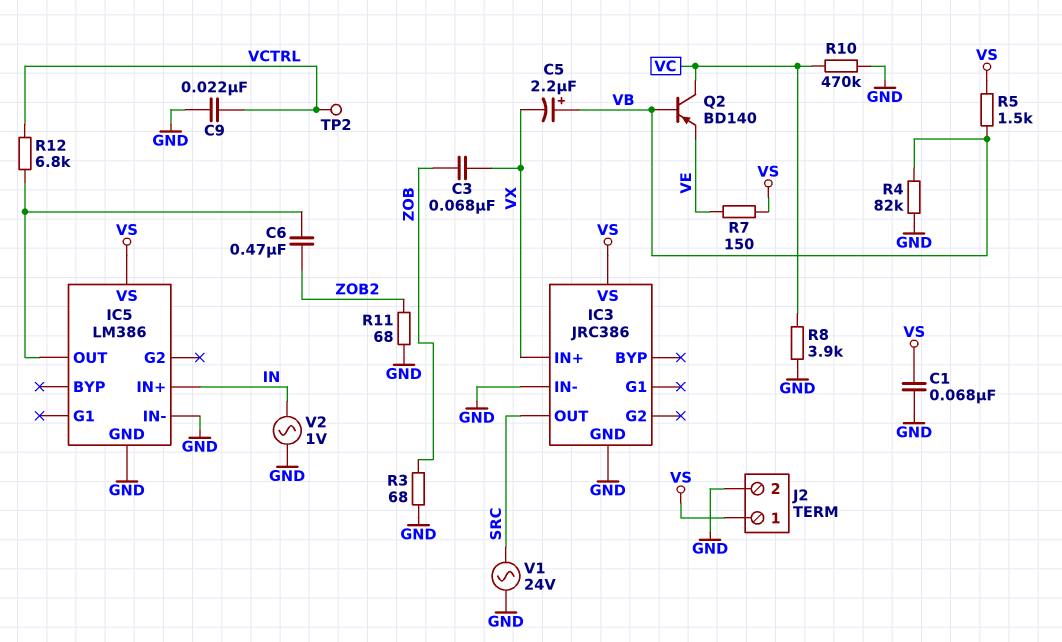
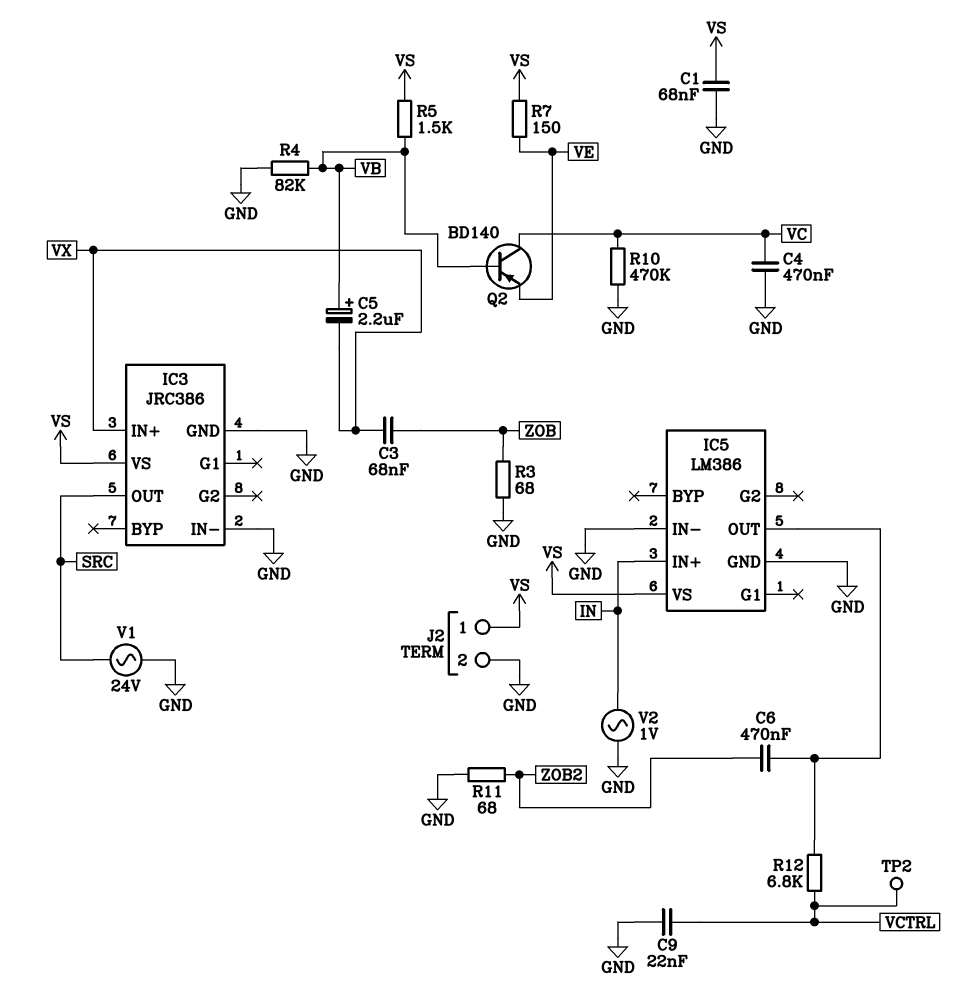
C4: none -> 470nF (GND, VC)
R8: 3.9k (GND, VC) -> none

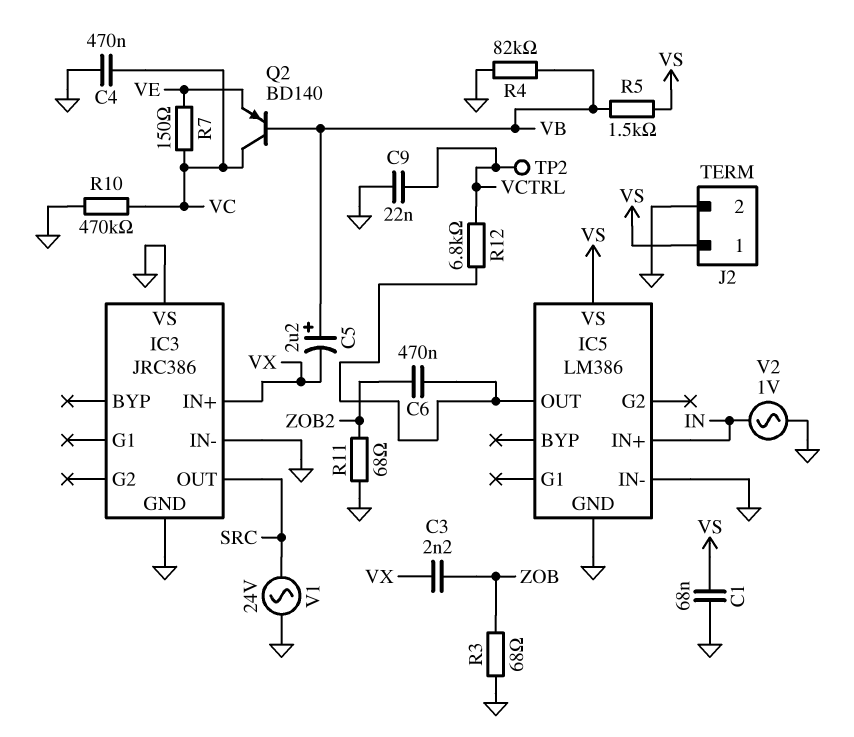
C3: 68nF (VX, ZOB) -> 2.2nF (VX, ZOB)
IC3 pin VS: VS -> GND
R7: 150 (VE, VS) -> 150 (VC, VE)

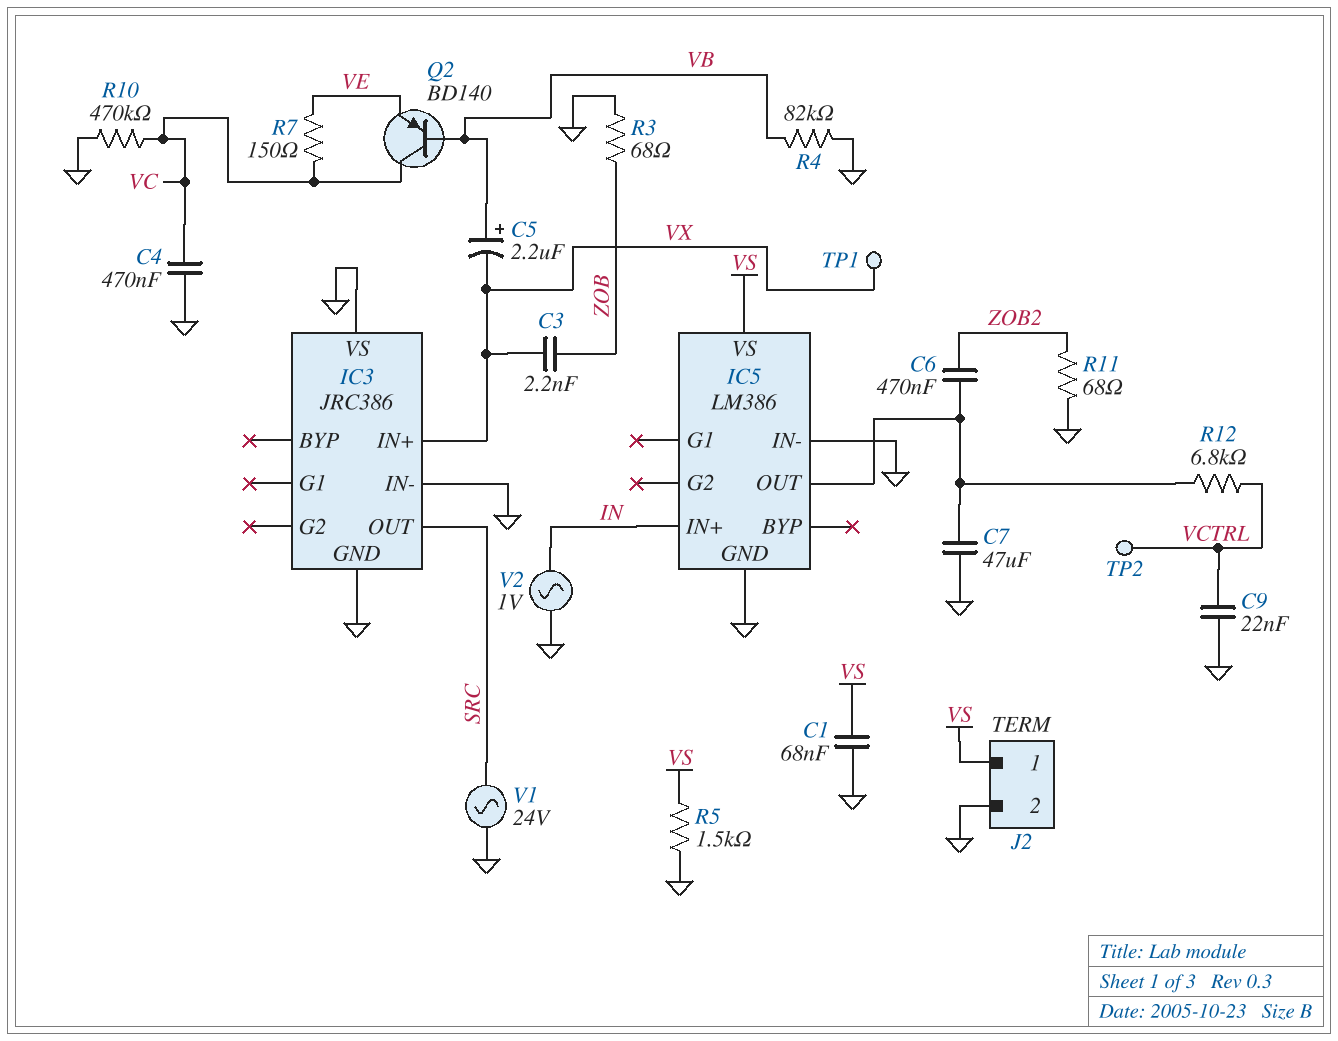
C7: none -> 47uF (GND, IC5/OUT)
R5: 1.5k (VB, VS) -> 1.5k (GND, VS)
TP1: none -> test point (VX)

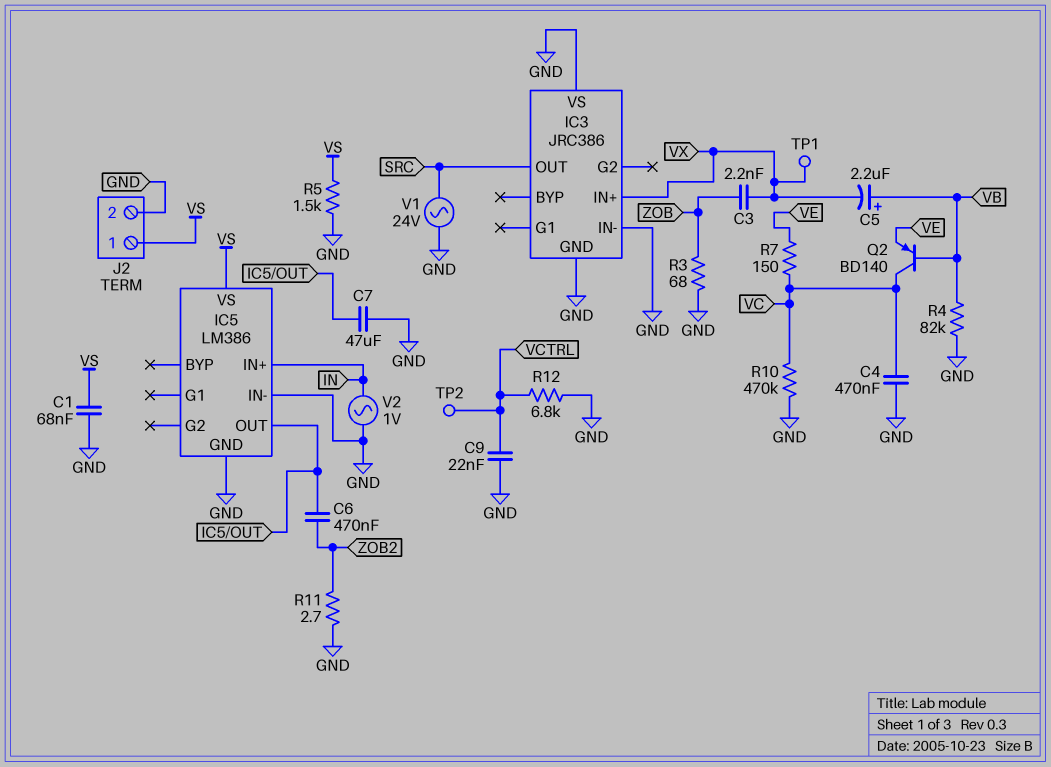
R11: 68 (GND, ZOB2) -> 2.7 (GND, ZOB2)
R12: 6.8k (IC5/OUT, VCTRL) -> 6.8k (GND, VCTRL)

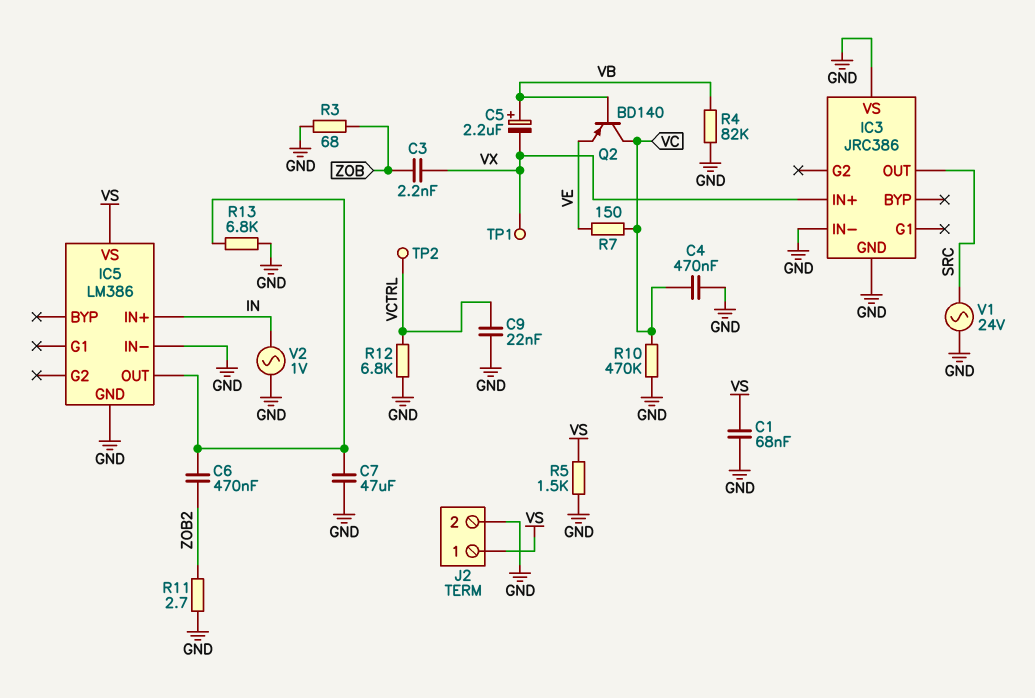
R13: none -> 6.8k (GND, IC5/OUT)

